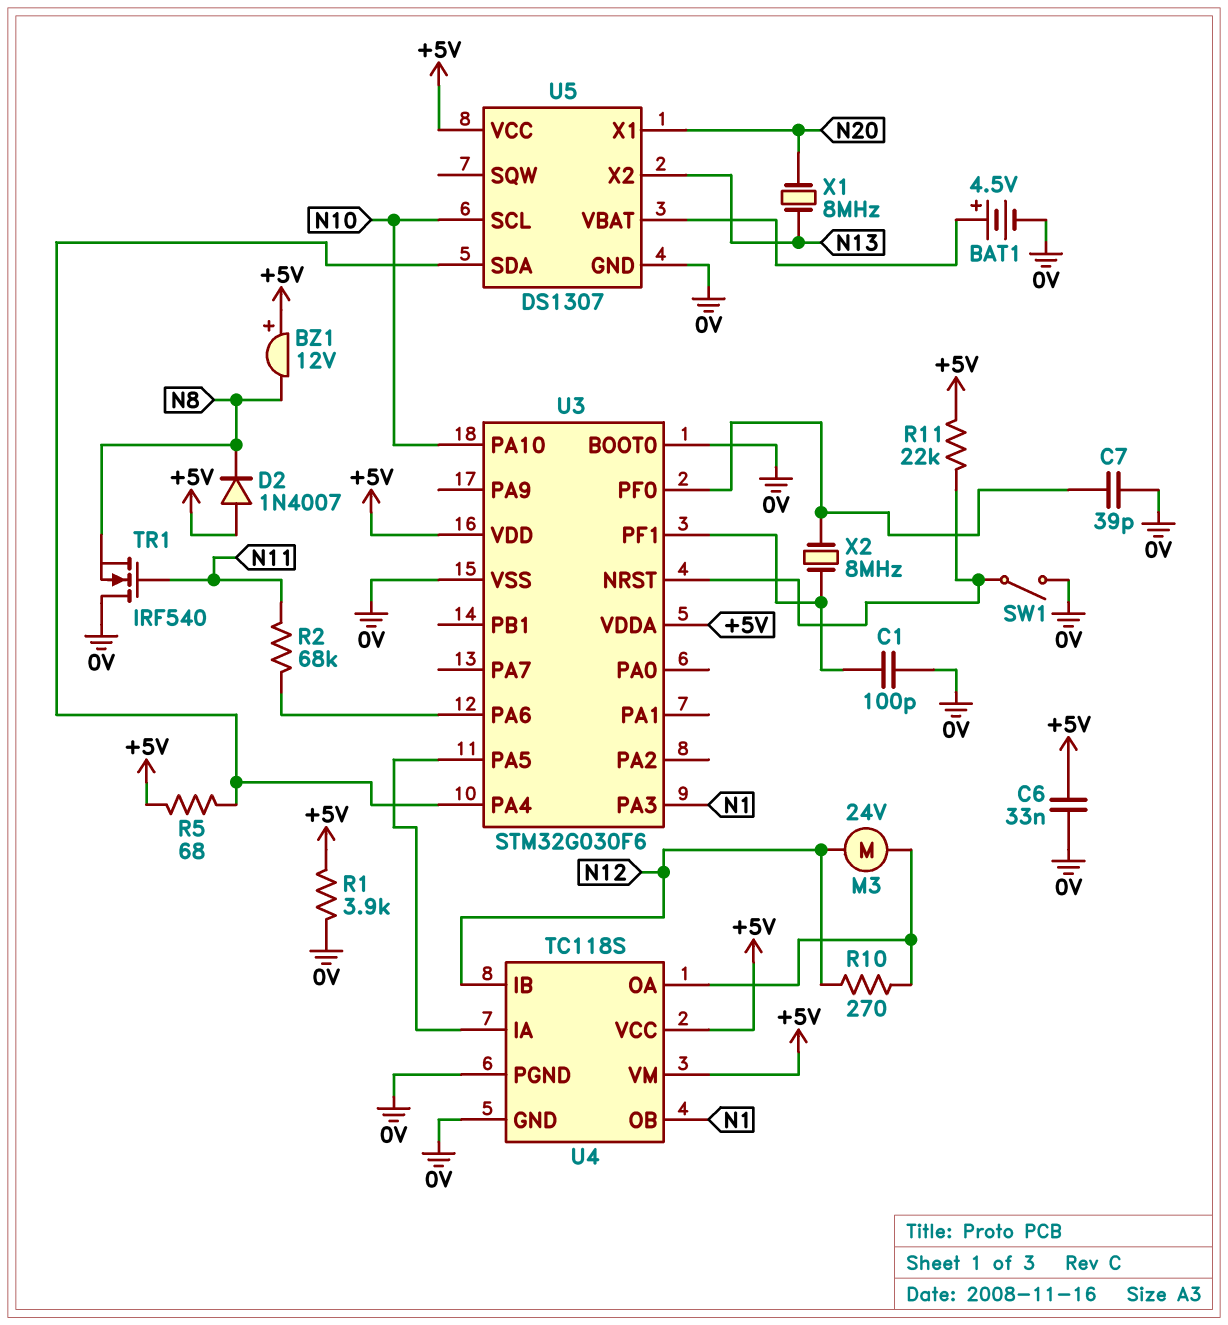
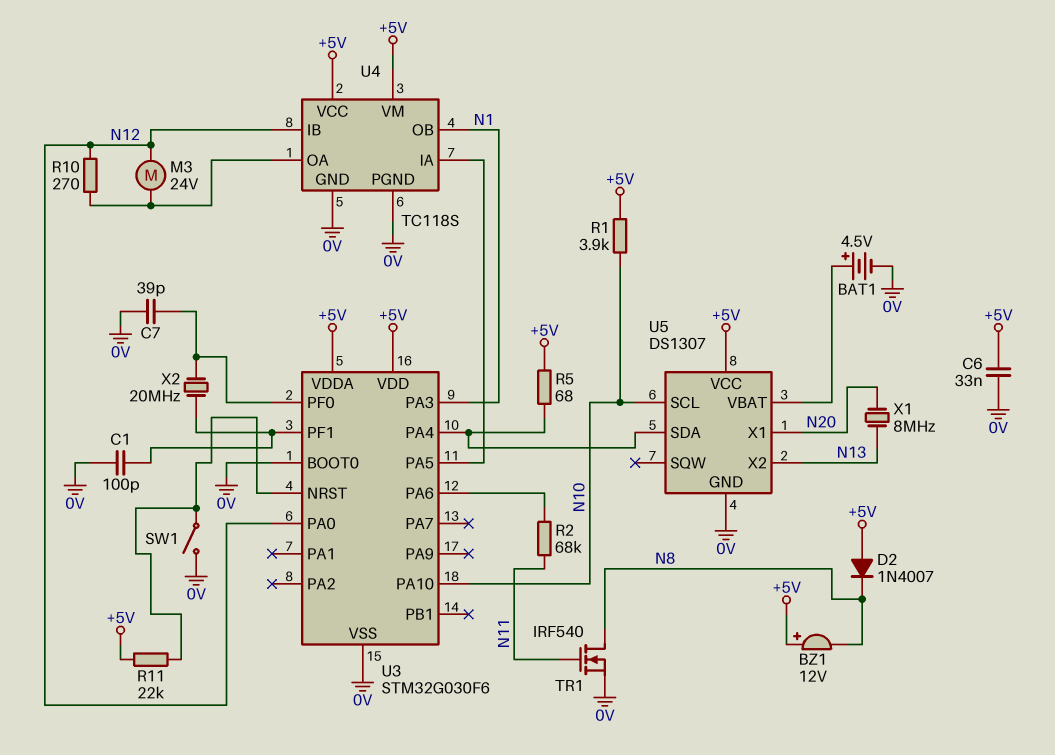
R1: 3.9k (+5V, 0V) -> 3.9k (+5V, N10)
TR1: NMOS IRF540 (G N11, D 0V, S N8) -> NMOS IRF540 (G N11, D N8, S 0V)
U3 pin PA0: none -> N12
X2: 8MHz (U3/PF0, U3/PF1) -> 20MHz (U3/PF0, U3/PF1)

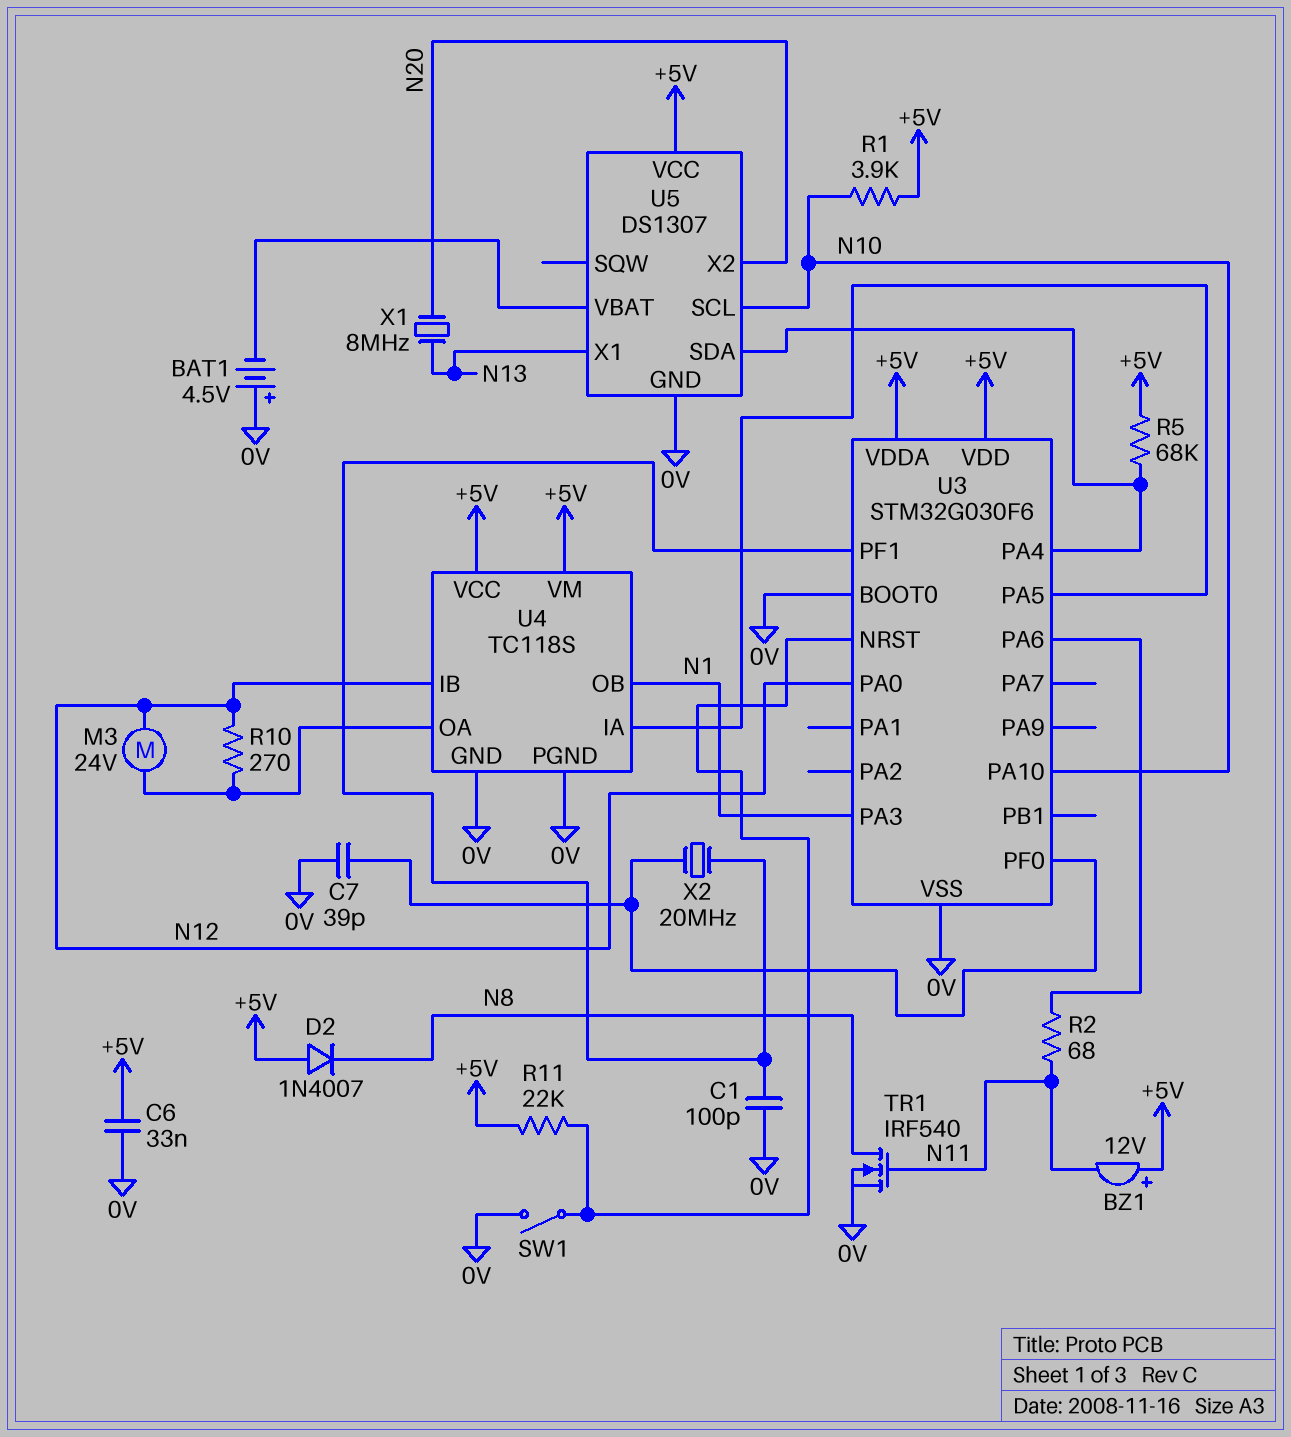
BAT1: 4.5V (plus U5/VBAT, minus 0V) -> 4.5V (plus 0V, minus U5/VBAT)
BZ1: buzzer 12V (plus +5V, minus N8) -> buzzer 12V (plus +5V, minus N11)
R2: 68k (N11, U3/PA6) -> 68 (N11, U3/PA6)
R5: 68 (+5V, U3/PA4) -> 68k (+5V, U3/PA4)
U5 pin X1: N20 -> N13
U5 pin X2: N13 -> N20

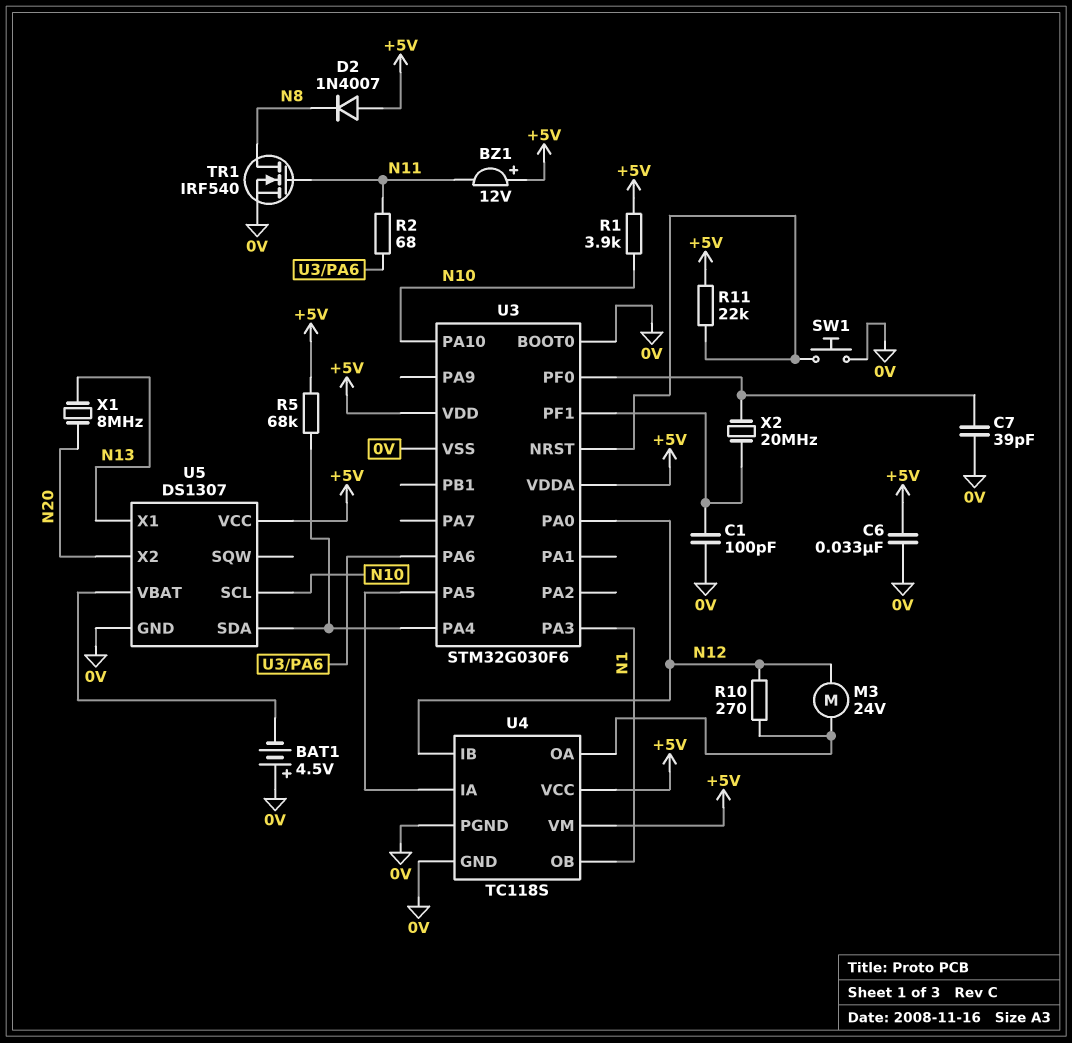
SW1: switch (0V, U3/NRST) -> button (0V, U3/NRST)

